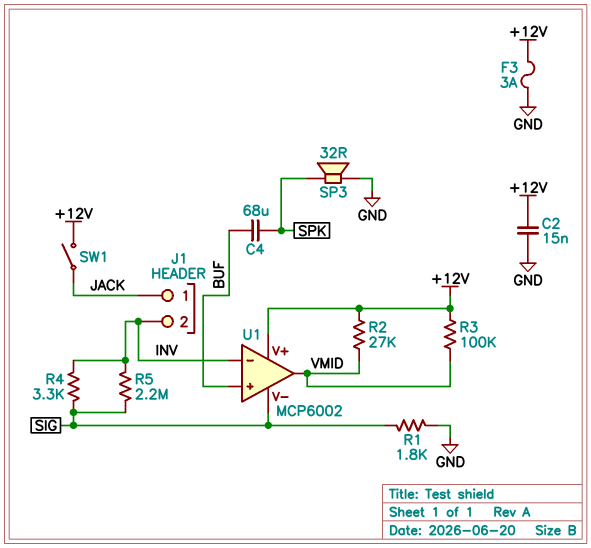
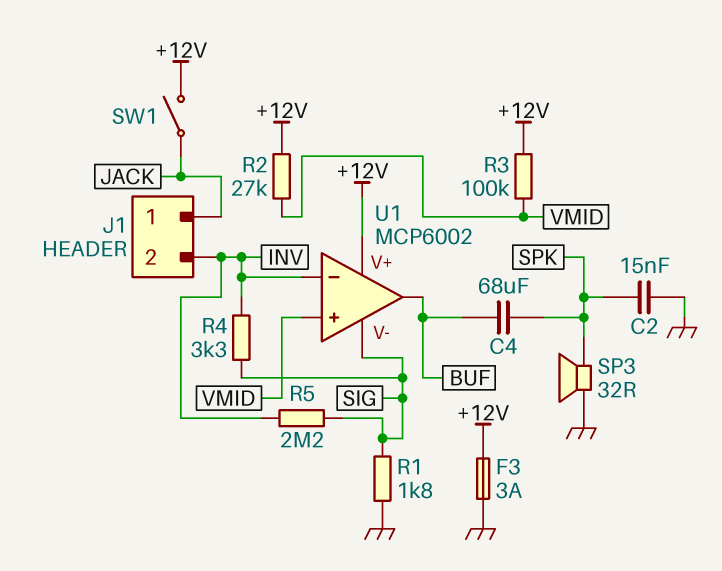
C2: 15nF (+12V, GND) -> 15nF (GND, SPK)
U1 pin in+: BUF -> VMID
U1 pin out: VMID -> BUF

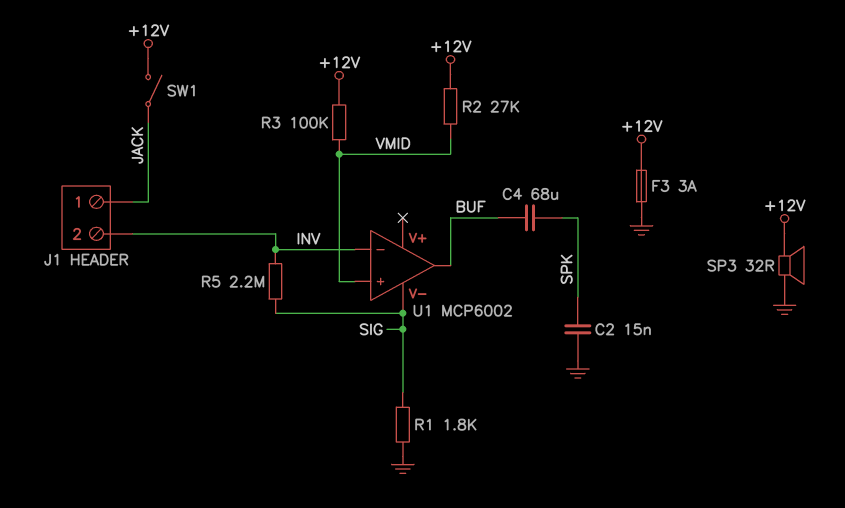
R4: 3.3k (INV, SIG) -> none
SP3: speaker 32R (GND, SPK) -> speaker 32R (+12V, GND)
U1 pin V+: +12V -> none

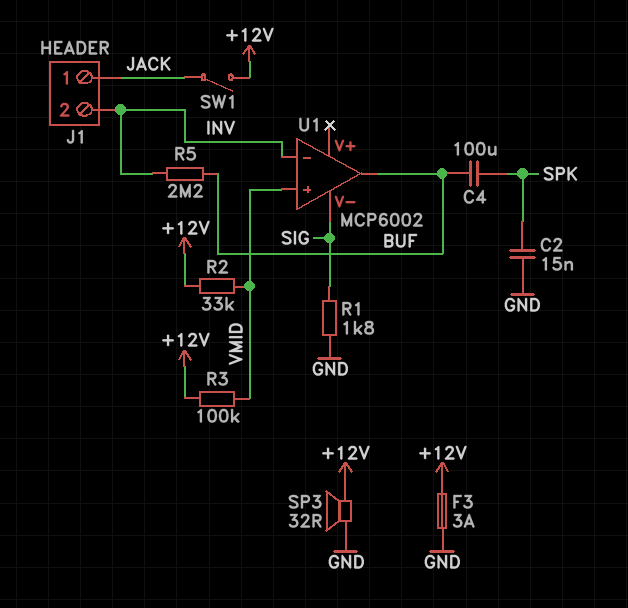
C4: 68uF (BUF, SPK) -> 100uF (BUF, SPK)
R2: 27k (+12V, VMID) -> 33k (+12V, VMID)
R5: 2.2M (INV, SIG) -> 2.2M (BUF, INV)

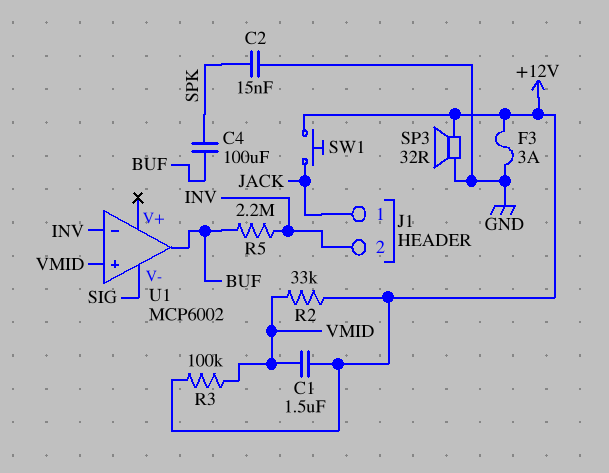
C1: none -> 1.5uF (+12V, VMID)
R1: 1.8k (GND, SIG) -> none
SW1: switch (+12V, JACK) -> button (+12V, JACK)

